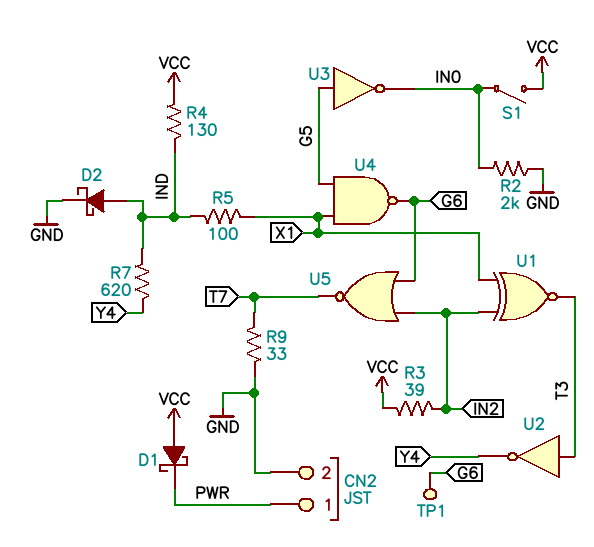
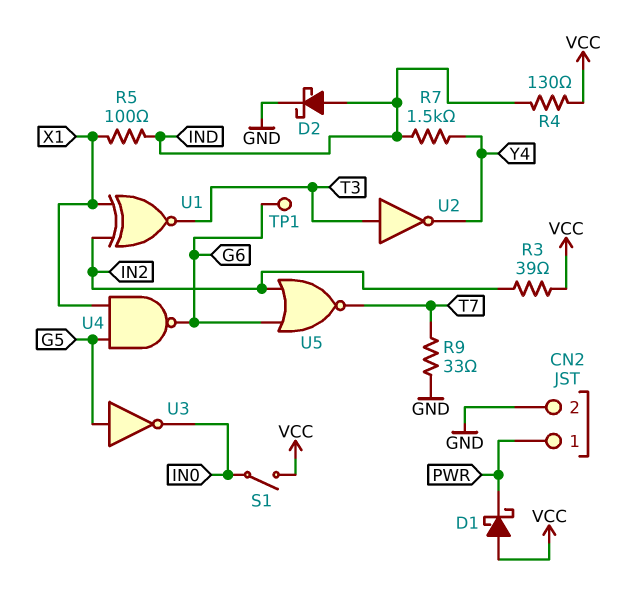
R2: 2k (GND, IN0) -> none
R7: 620 (IND, Y4) -> 1.5k (IND, Y4)

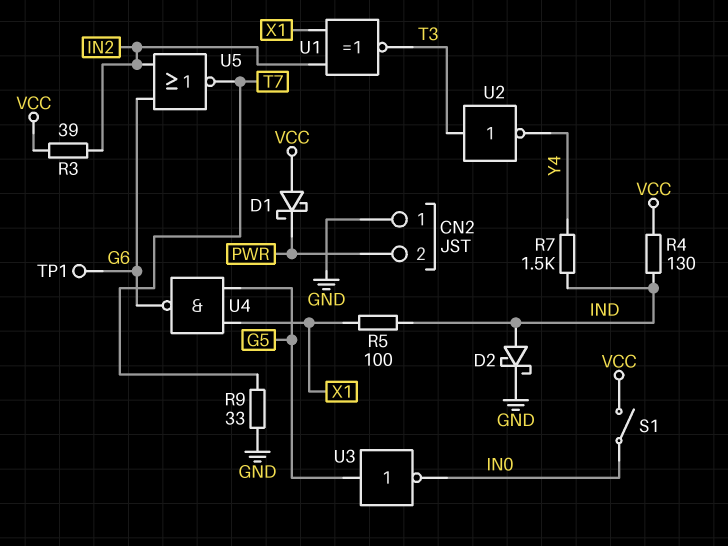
CN2 pin 1: PWR -> GND
CN2 pin 2: GND -> PWR

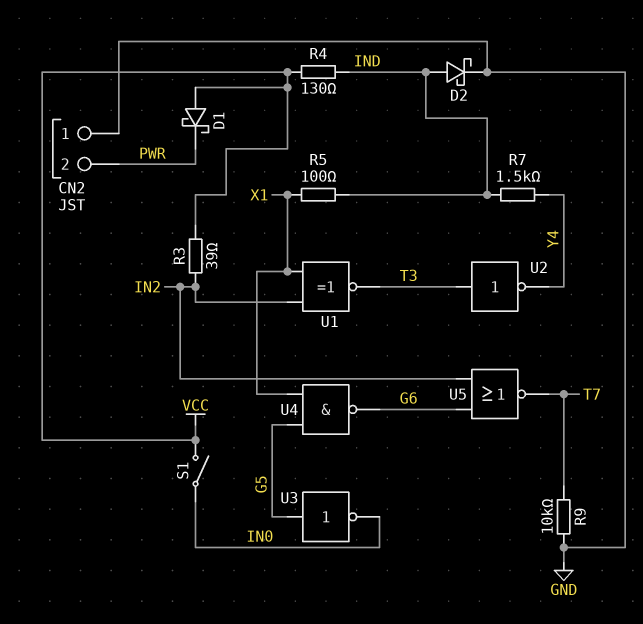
R9: 33 (GND, T7) -> 10k (GND, T7)
TP1: test point (G6) -> none

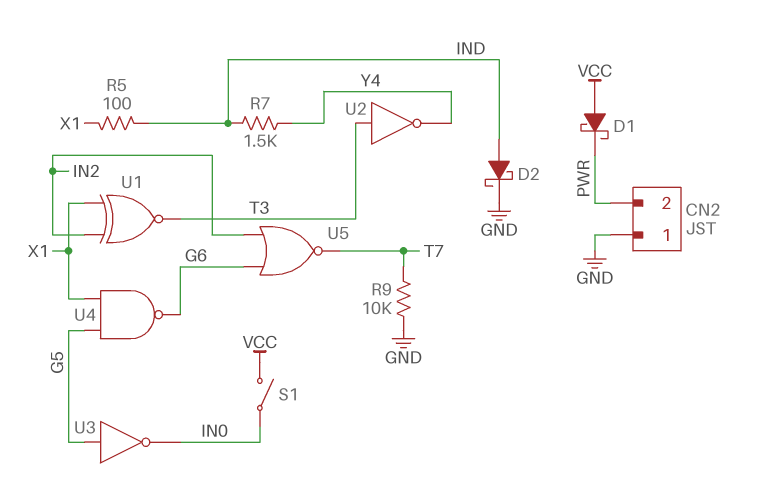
R3: 39 (IN2, VCC) -> none
R4: 130 (IND, VCC) -> none

